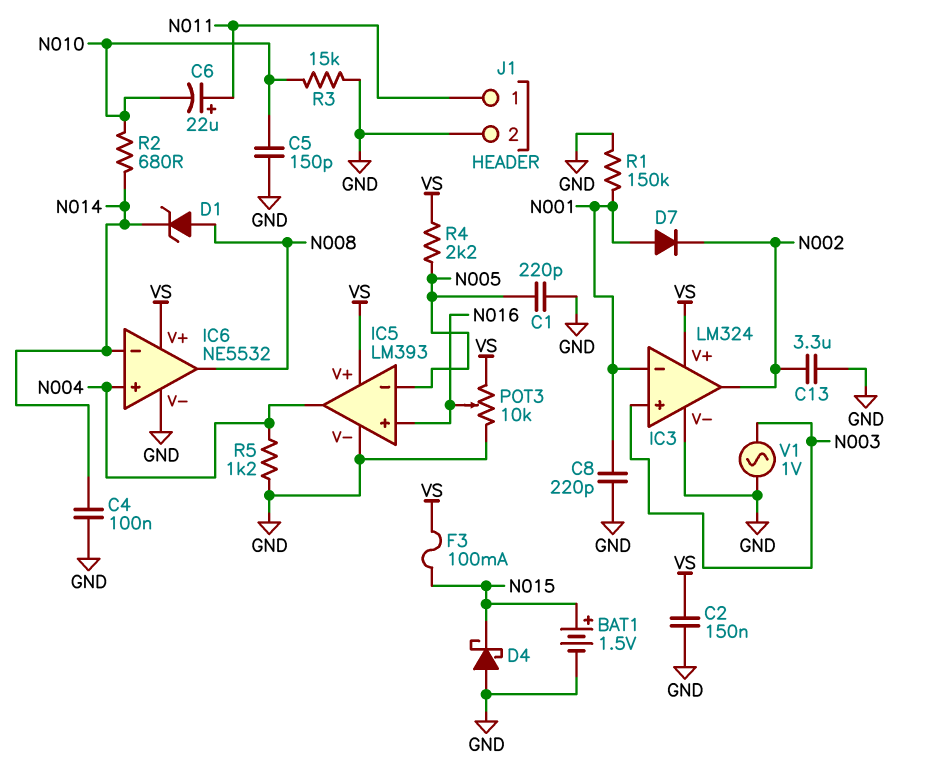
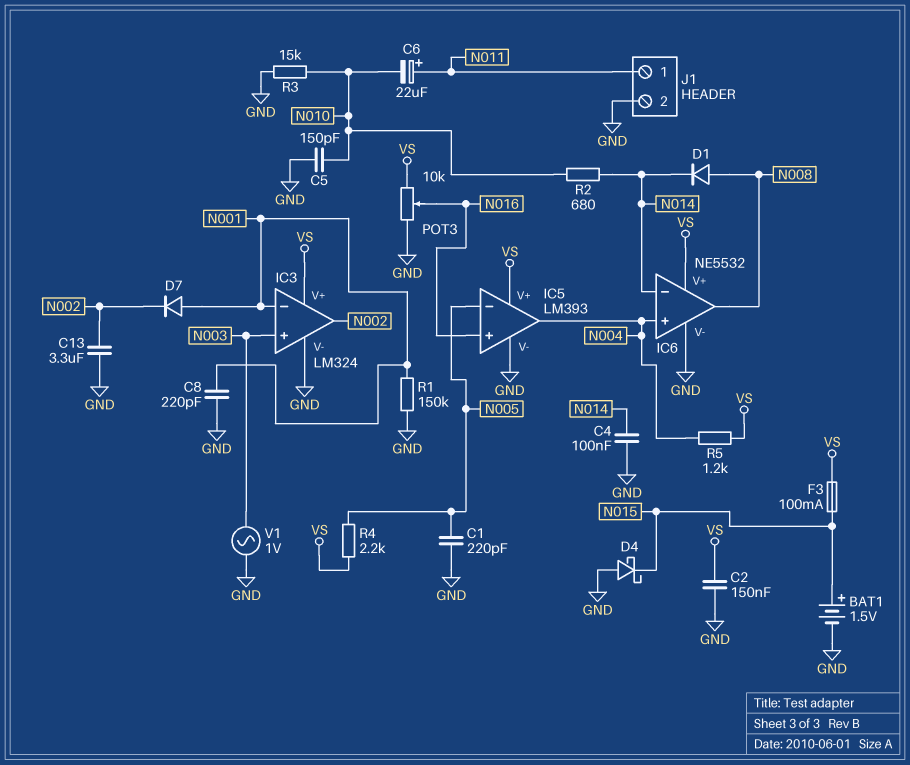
D1: zener (A N008, K N014) -> diode (A N008, K N014)
R5: 1.2k (GND, N004) -> 1.2k (N004, VS)

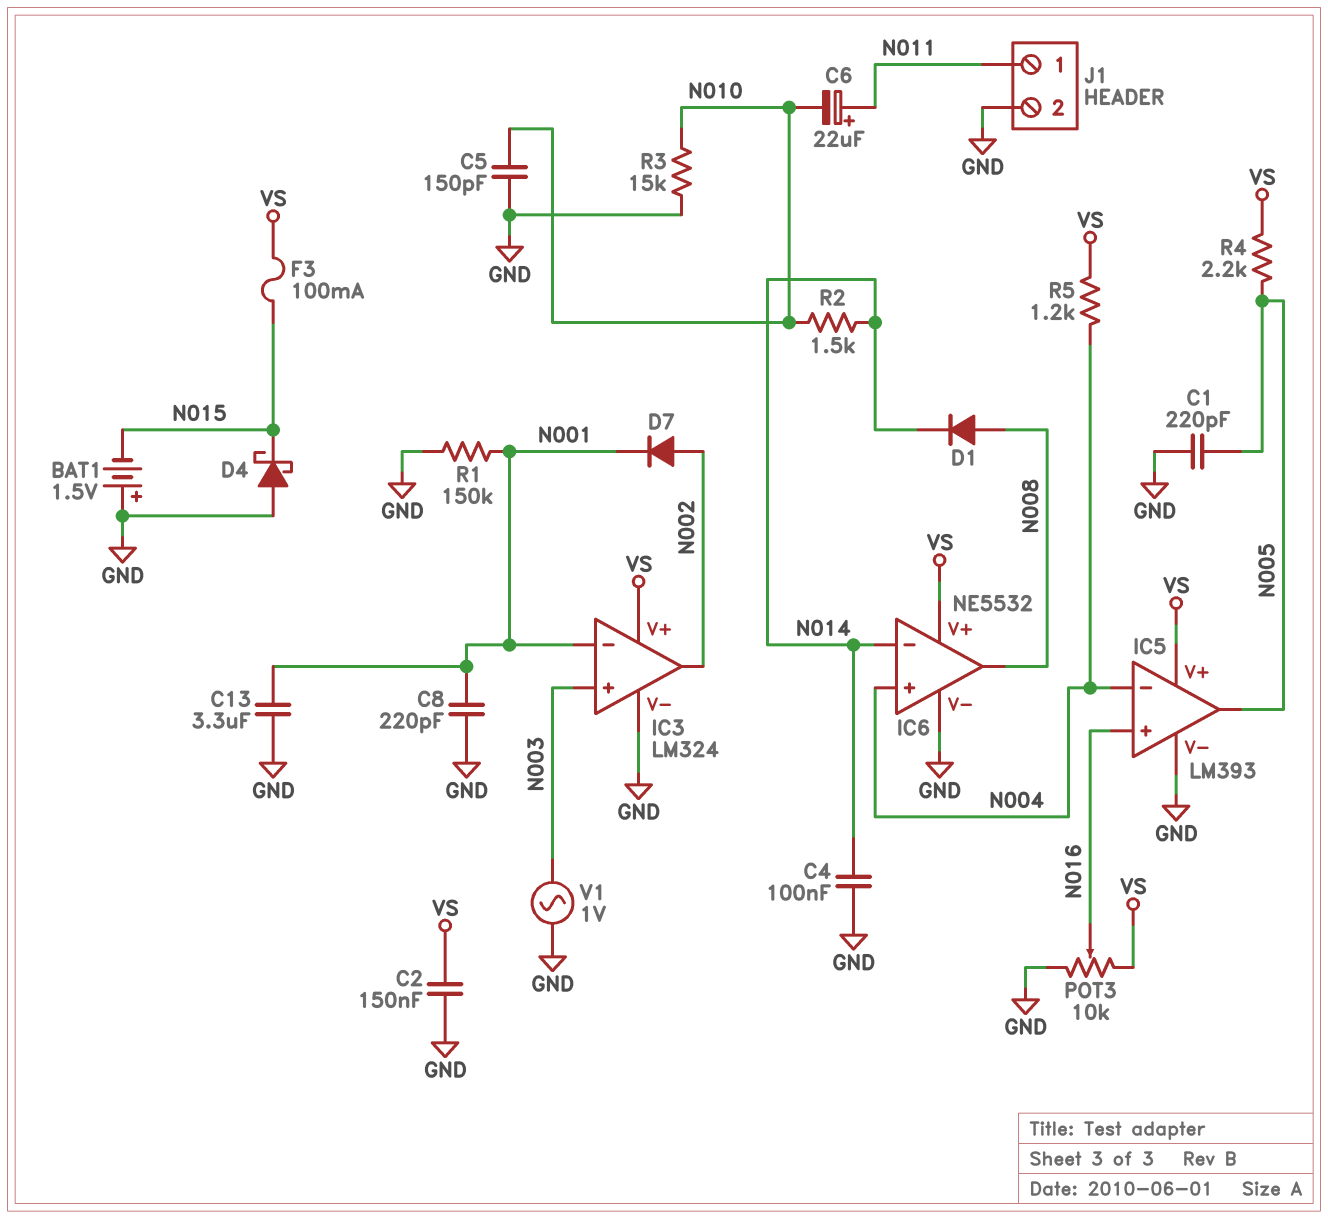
BAT1: 1.5V (plus N015, minus GND) -> 1.5V (plus GND, minus N015)
C13: 3.3uF (GND, N002) -> 3.3uF (GND, N001)
D7: diode (A N001, K N002) -> diode (A N002, K N001)
IC5 pin in-: N005 -> N004
IC5 pin out: N004 -> N005
R2: 680 (N010, N014) -> 1.5k (N010, N014)

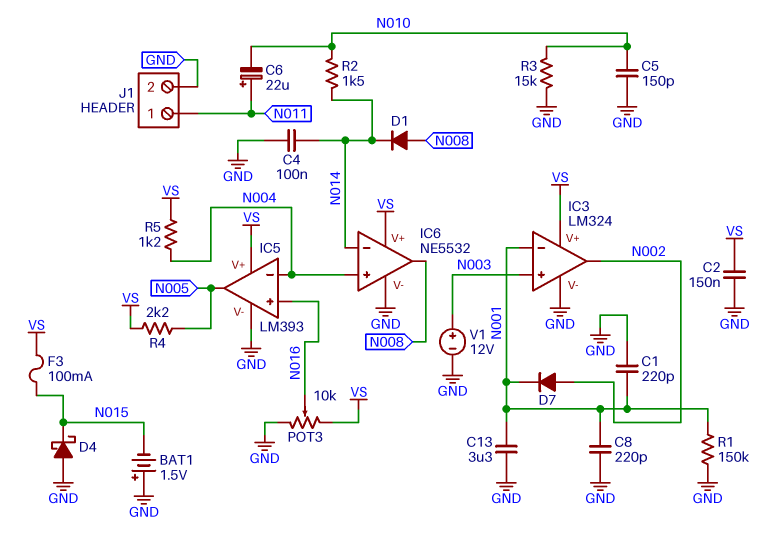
C1: 220pF (GND, N005) -> 220pF (GND, N001)
V1: AC 1V (GND, N003) -> 12V (plus N003, minus GND)

